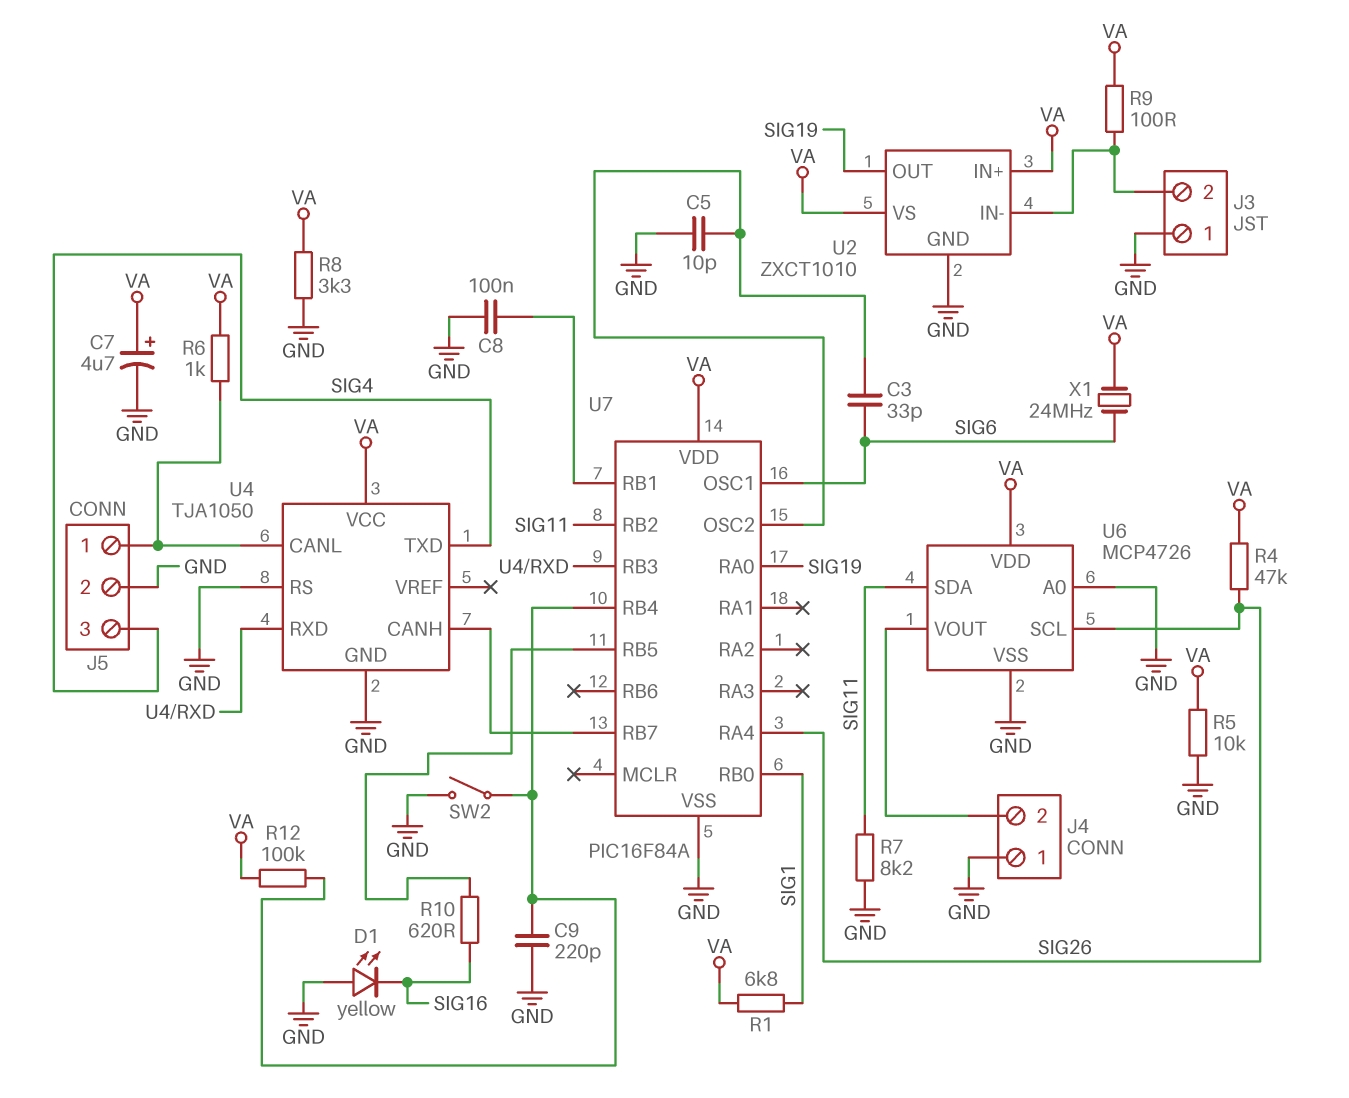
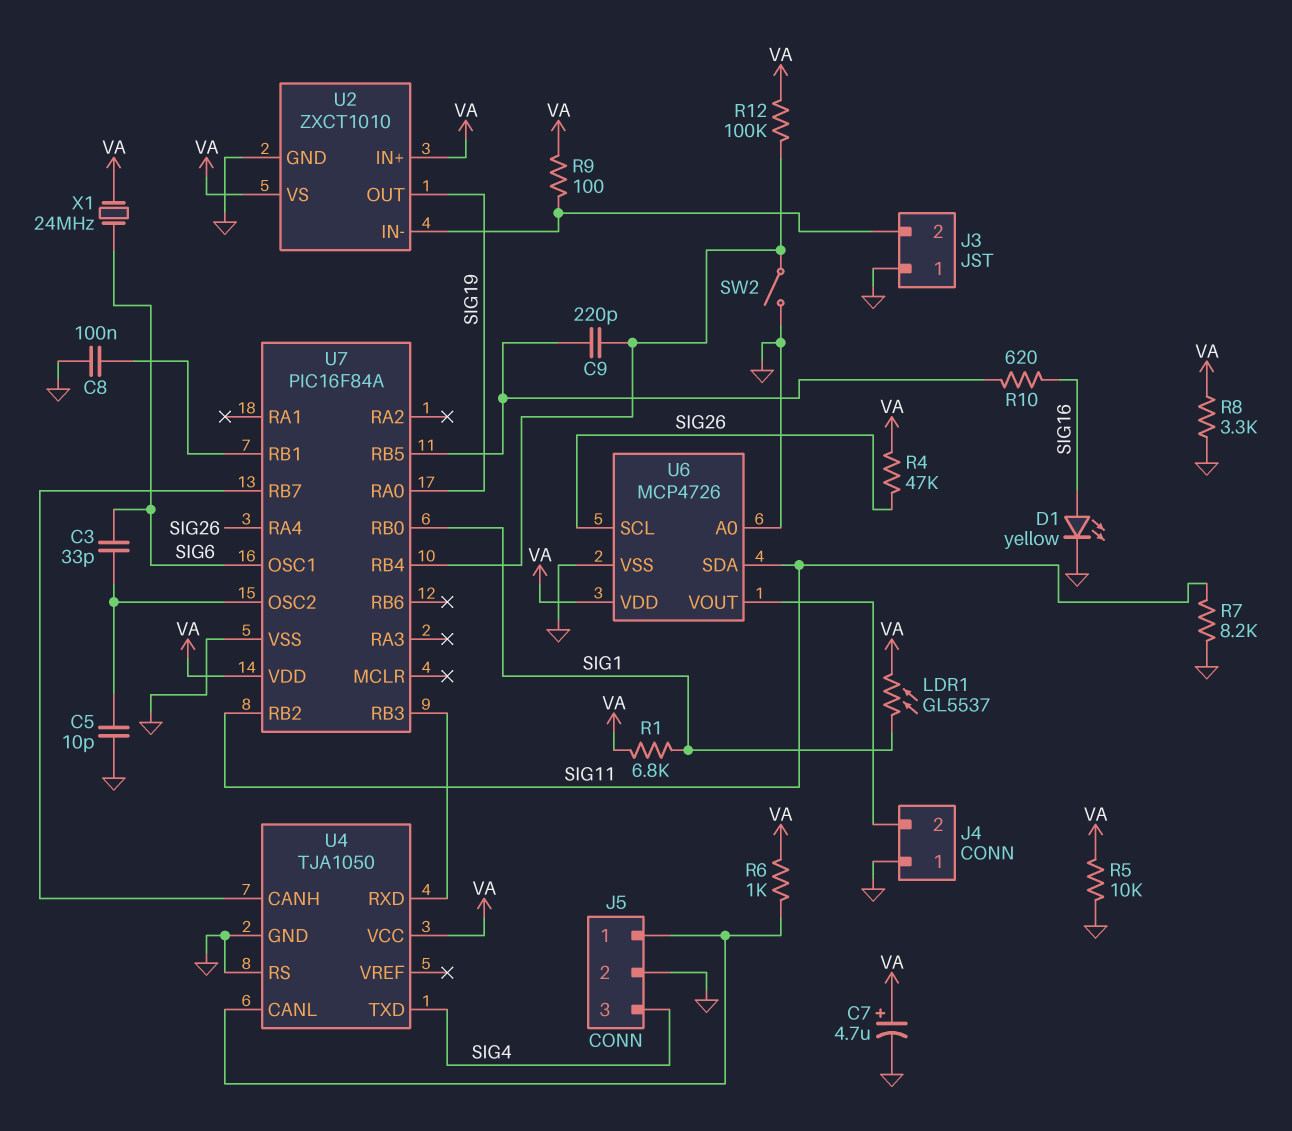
C9: 220pF (GND, U7/RB4) -> 220pF (U7/RB4, U7/RB5)
D1: LED yellow (A GND, K SIG16) -> LED yellow (A SIG16, K GND)
LDR1: none -> GL5537 (SIG1, VA)

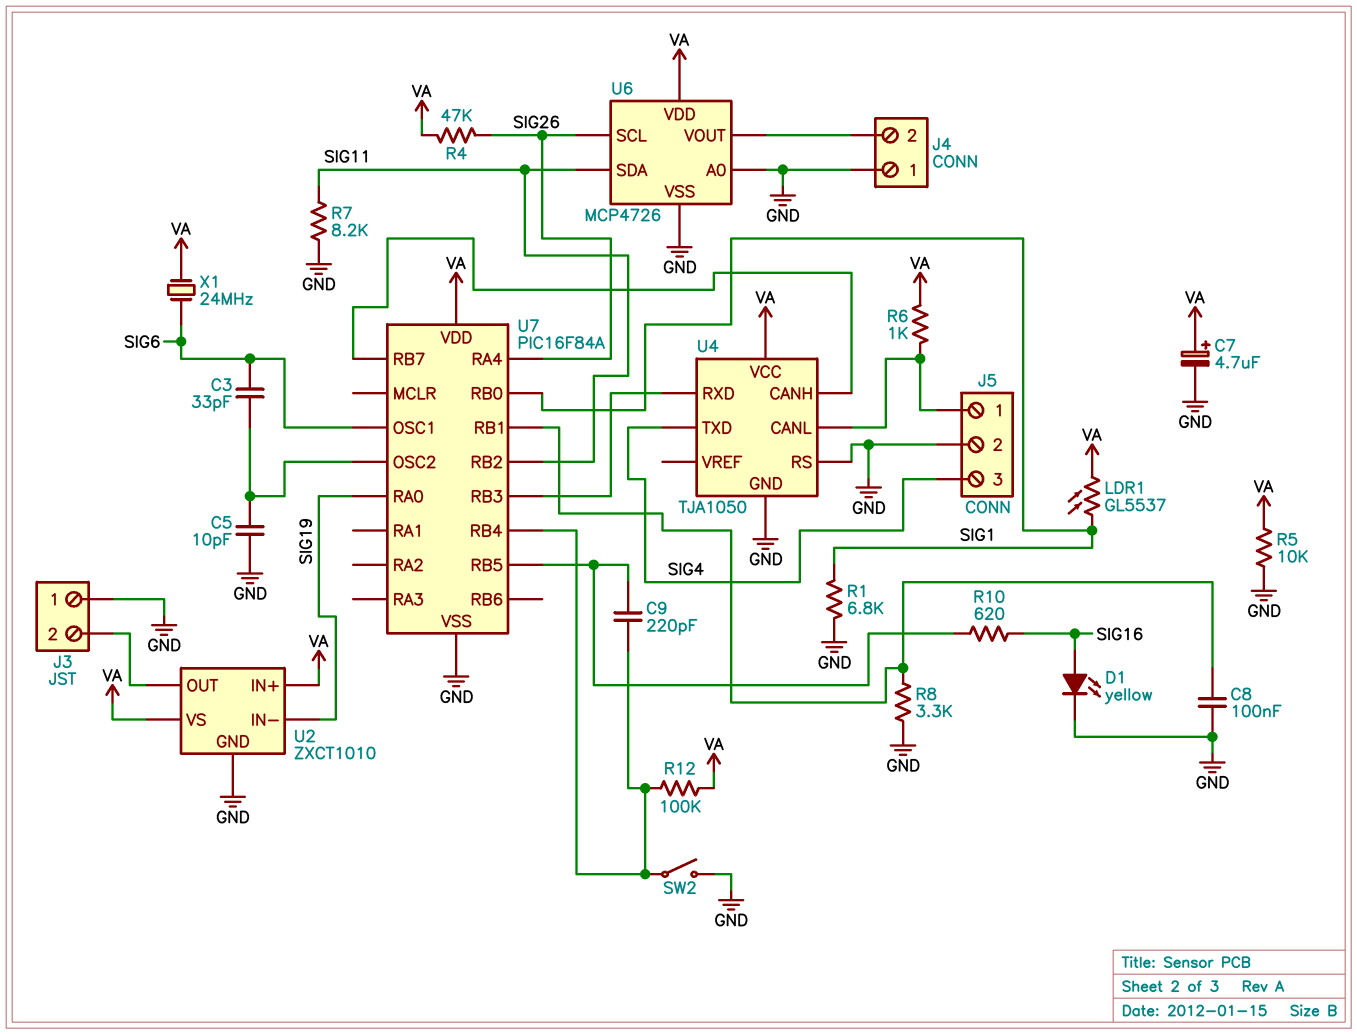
R1: 6.8k (SIG1, VA) -> 6.8k (GND, SIG1)
R8: 3.3k (GND, VA) -> 3.3k (GND, U7/RB1)
R9: 100 (J3/2, VA) -> none
U2 pin IN-: J3/2 -> SIG19
U2 pin OUT: SIG19 -> J3/2

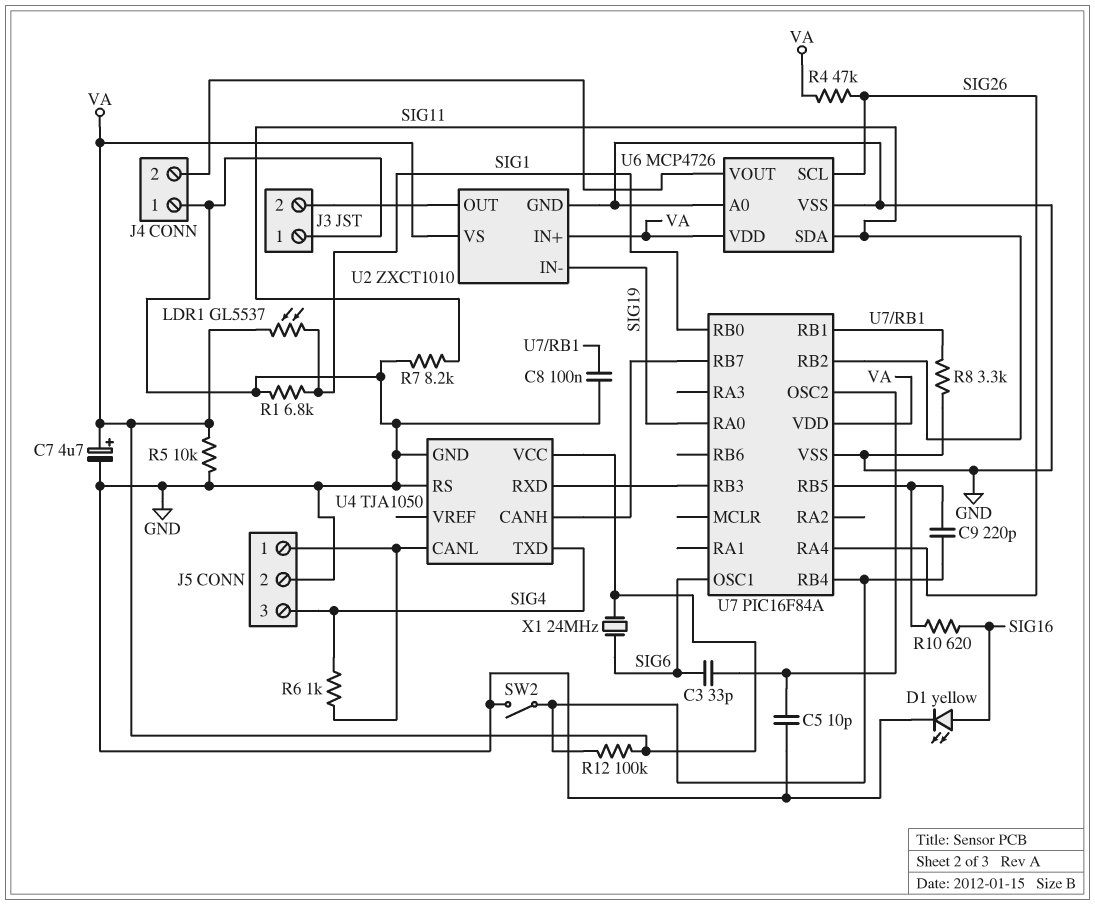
R6: 1k (J5/1, VA) -> 1k (J5/1, SIG4)

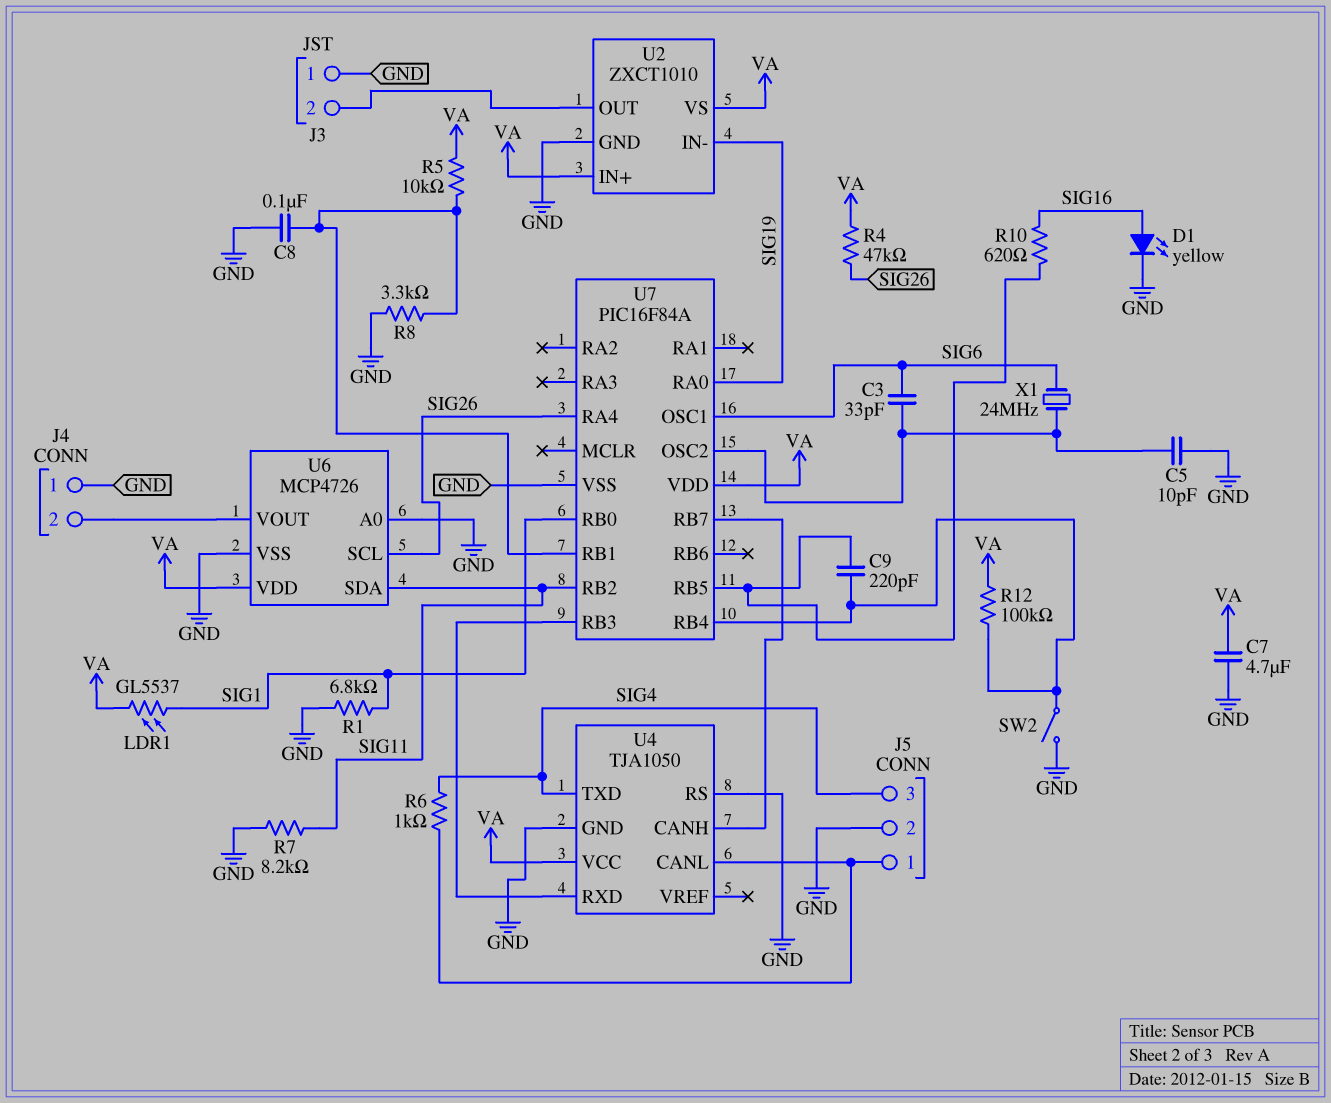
C7: 4.7uF (plus VA, minus GND) -> 4.7uF (GND, VA)
R5: 10k (GND, VA) -> 10k (U7/RB1, VA)
X1: 24MHz (SIG6, VA) -> 24MHz (SIG6, U7/OSC2)

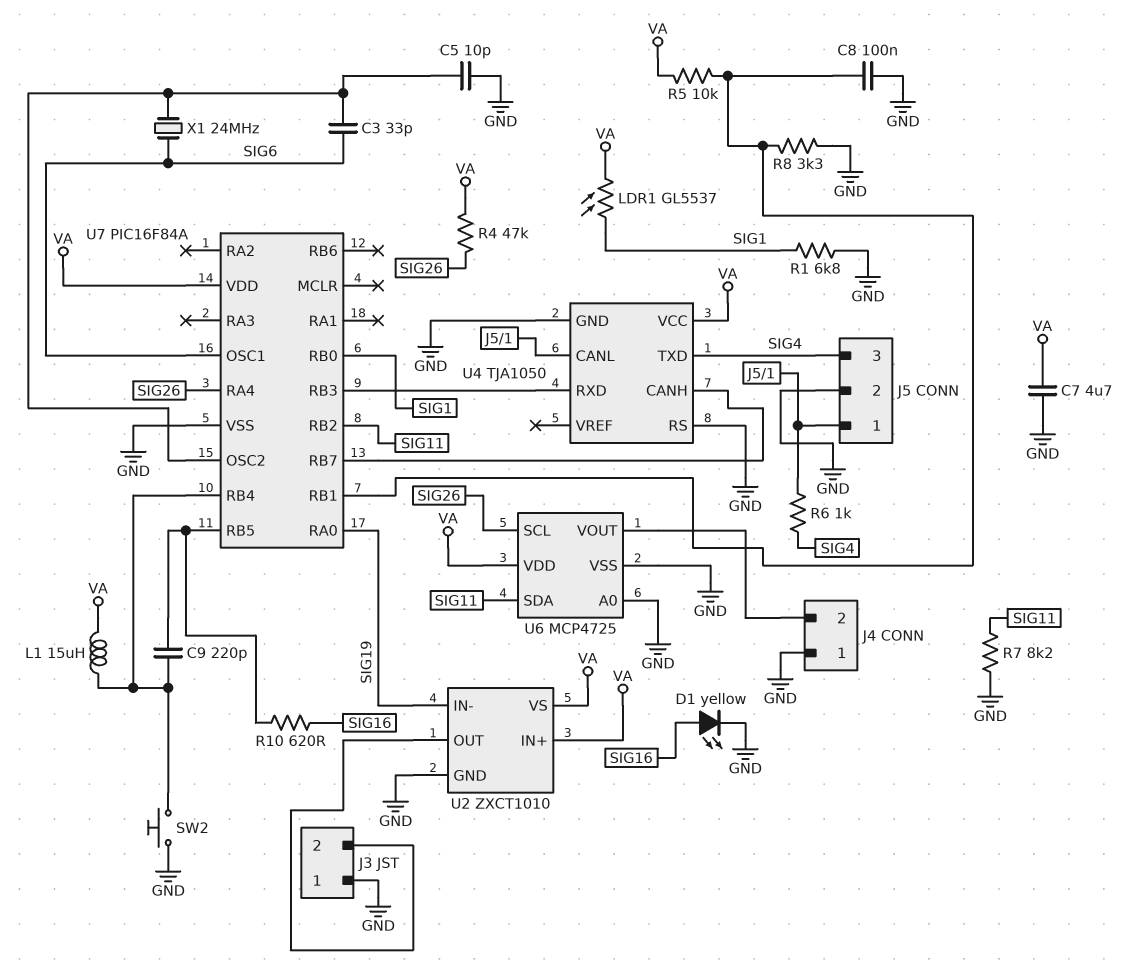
L1: none -> 15uH (U7/RB4, VA)
R12: 100k (U7/RB4, VA) -> none
SW2: switch (GND, U7/RB4) -> button (GND, U7/RB4)
U6: MCP4726 -> MCP4725

